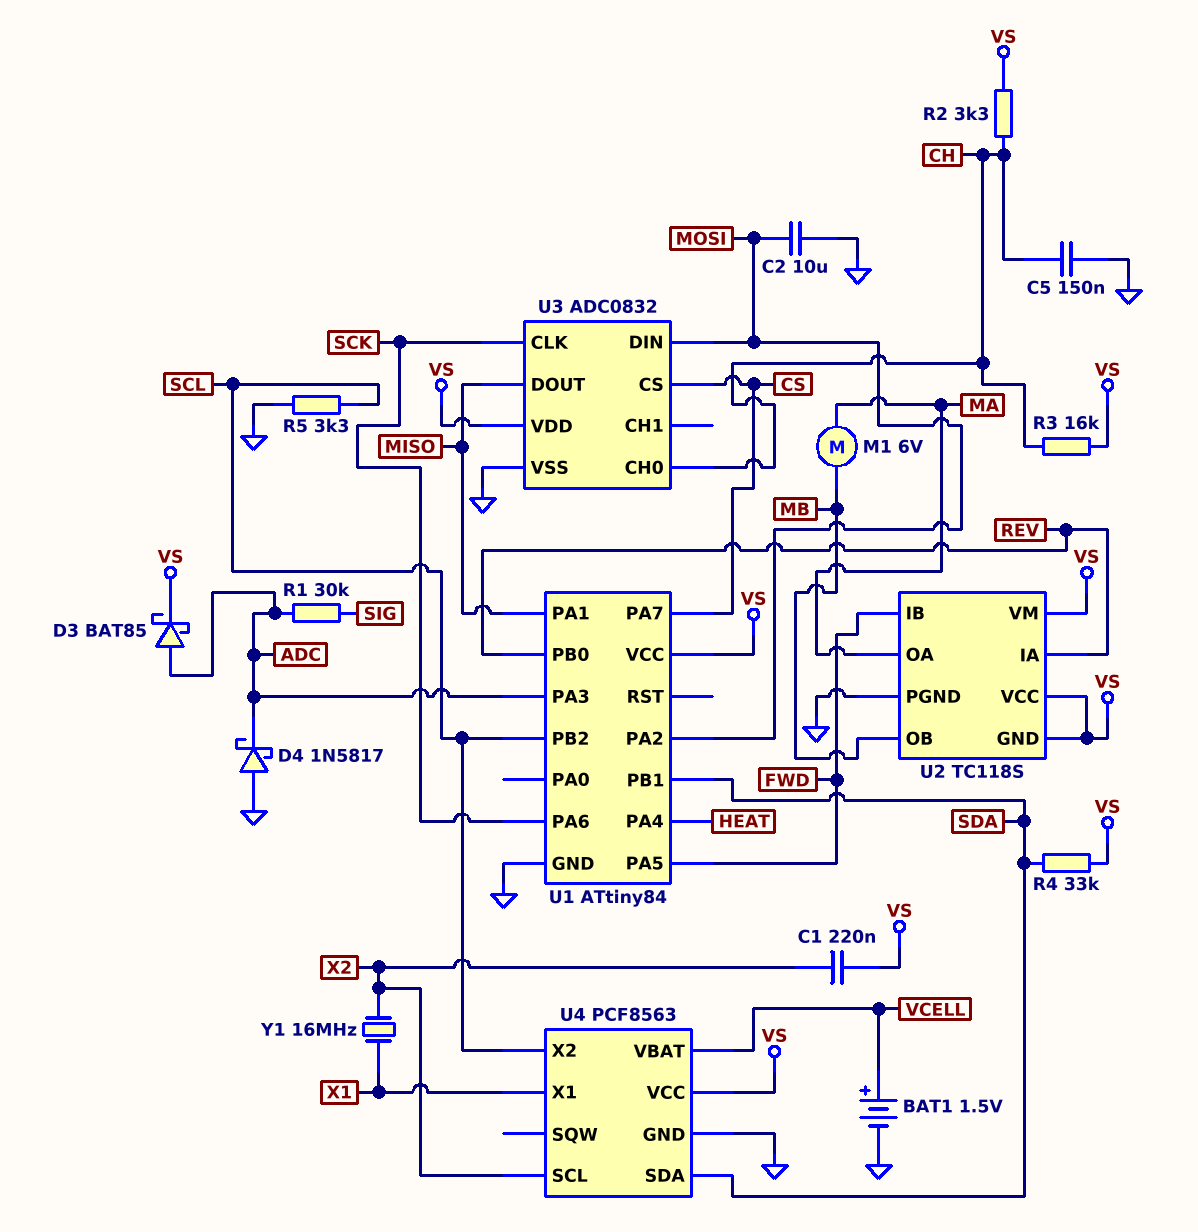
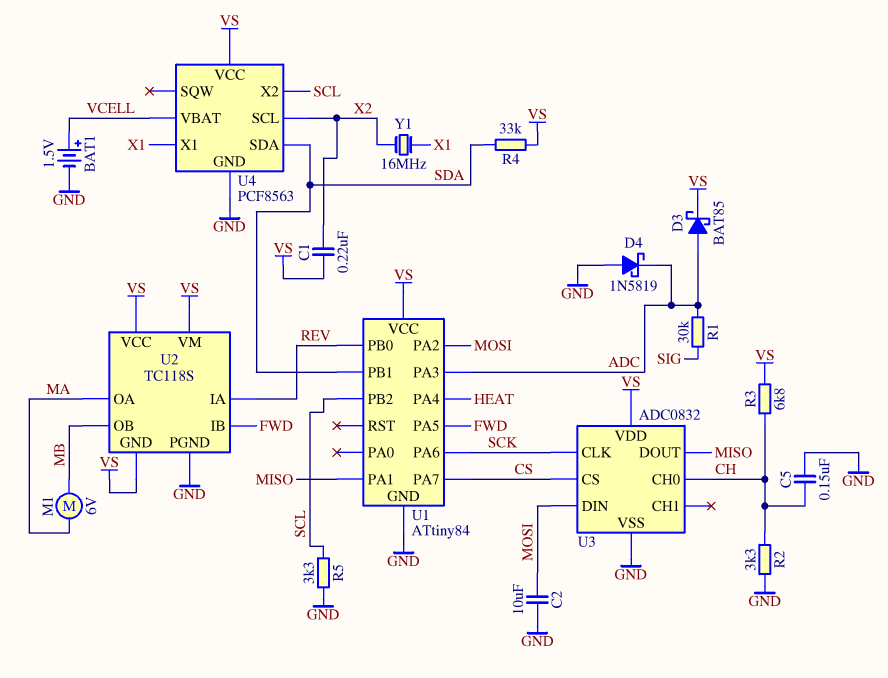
D4: schottky 1N5817 (A GND, K ADC) -> schottky 1N5819 (A GND, K ADC)
R2: 3.3k (CH, VS) -> 3.3k (CH, GND)
R3: 16k (CH, VS) -> 6.8k (CH, VS)

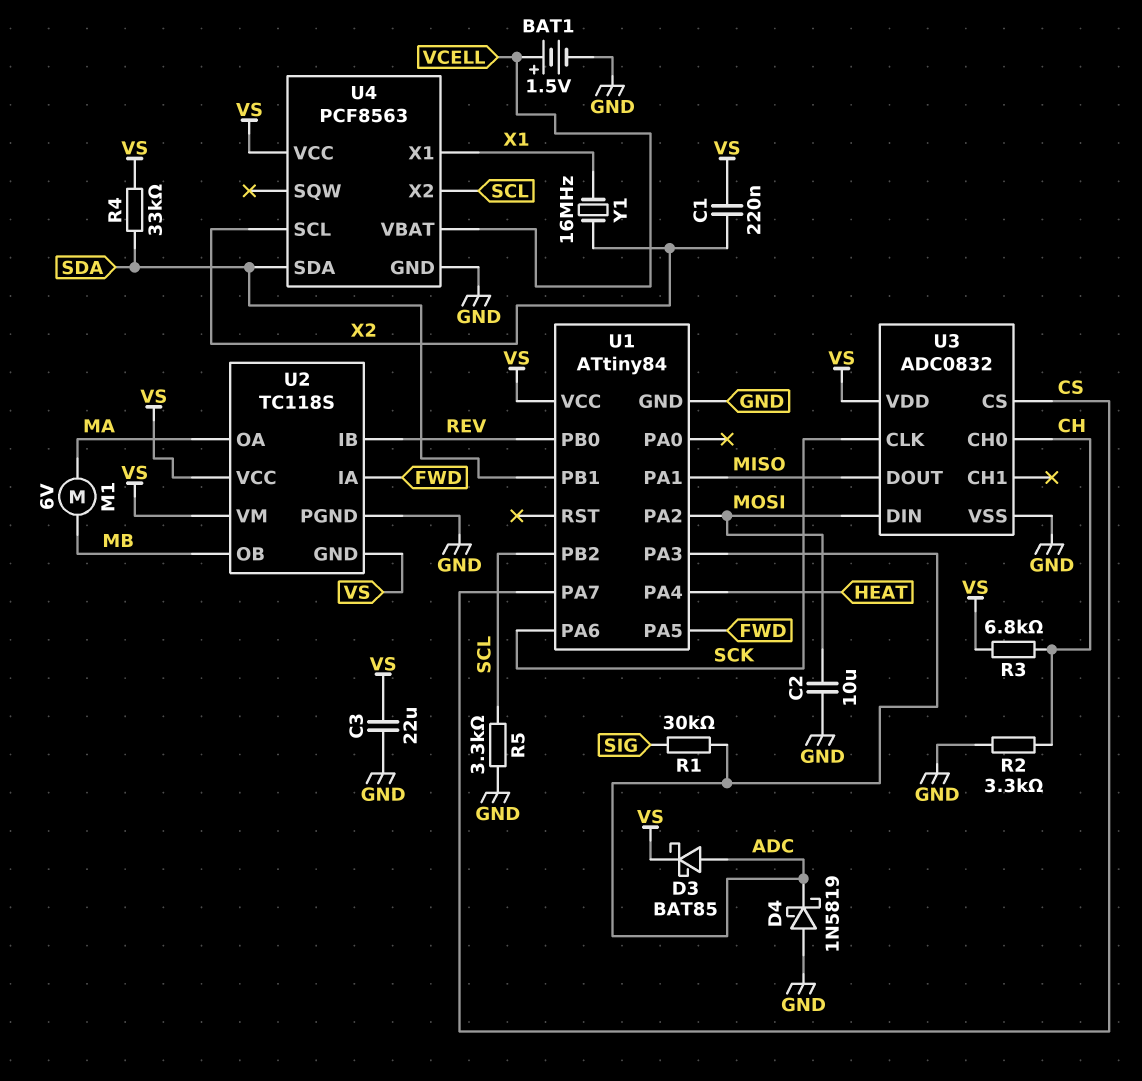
C3: none -> 22uF (GND, VS)
C5: 150nF (CH, GND) -> none
U2 pin IA: REV -> FWD
U2 pin IB: FWD -> REV

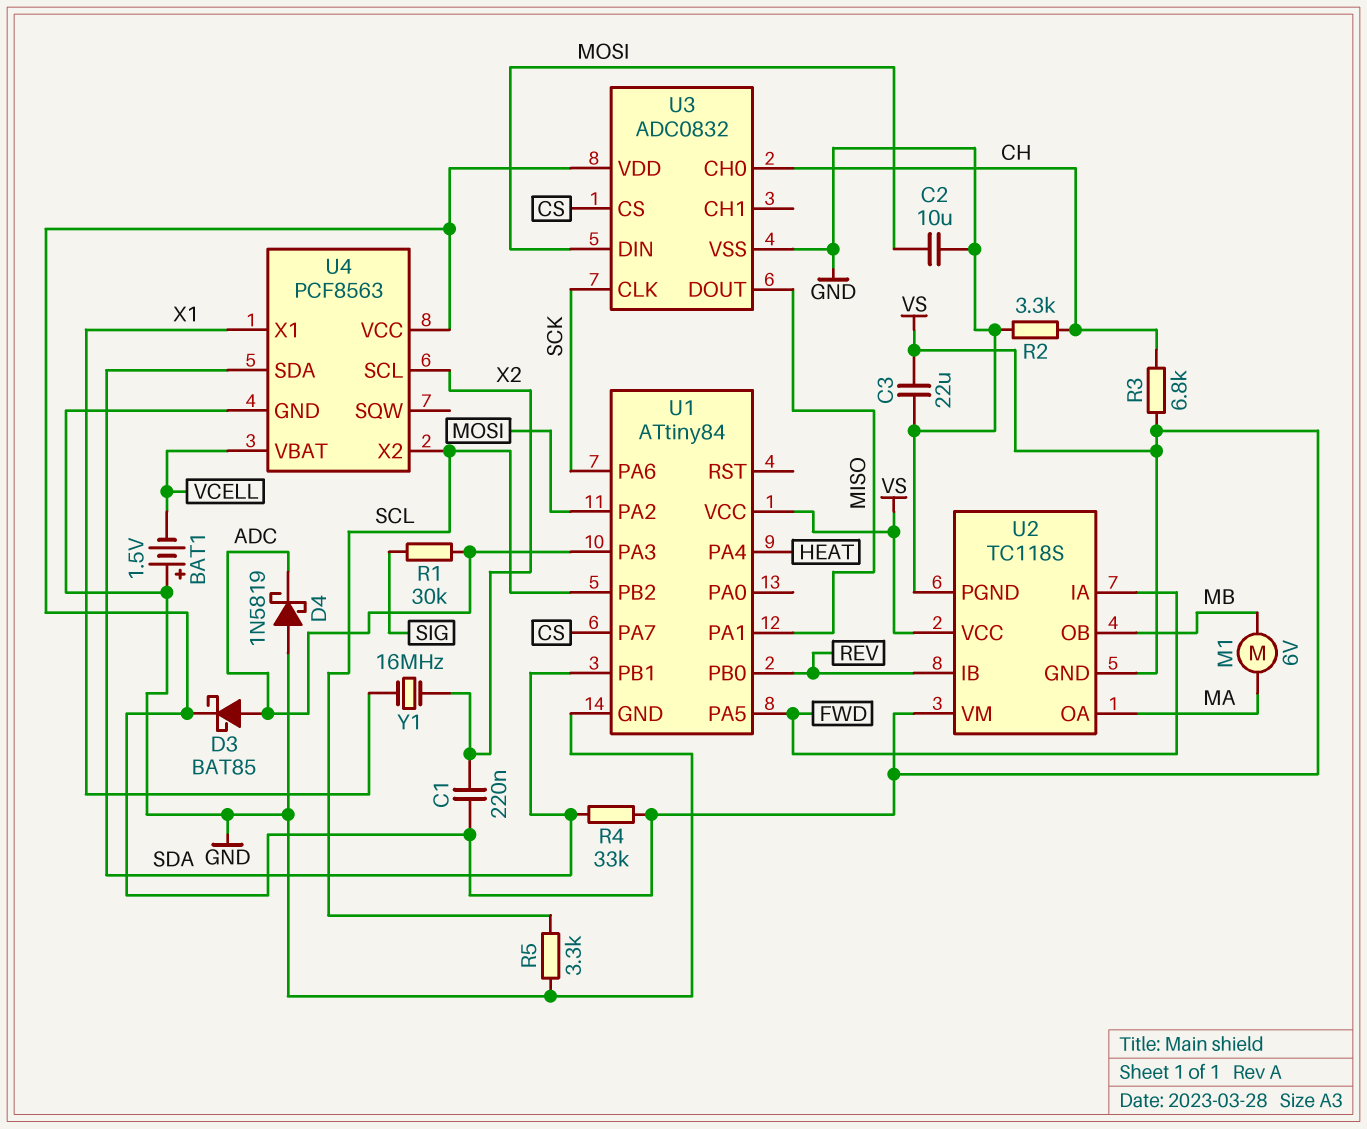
BAT1: 1.5V (plus VCELL, minus GND) -> 1.5V (plus GND, minus VCELL)

